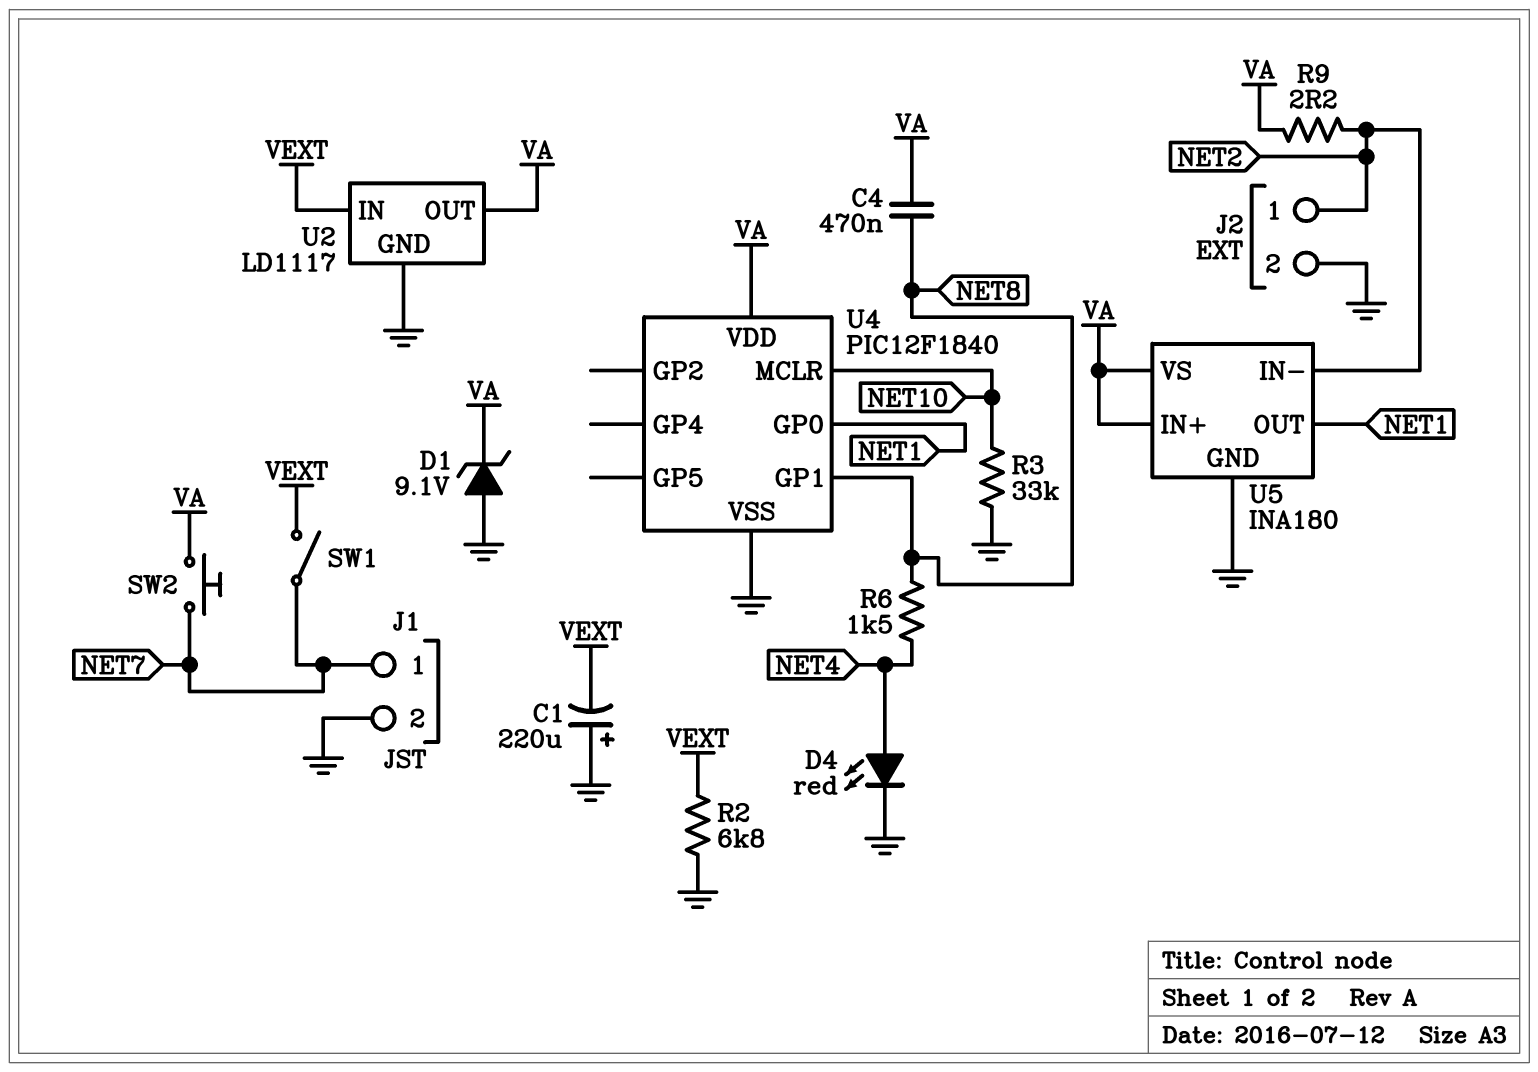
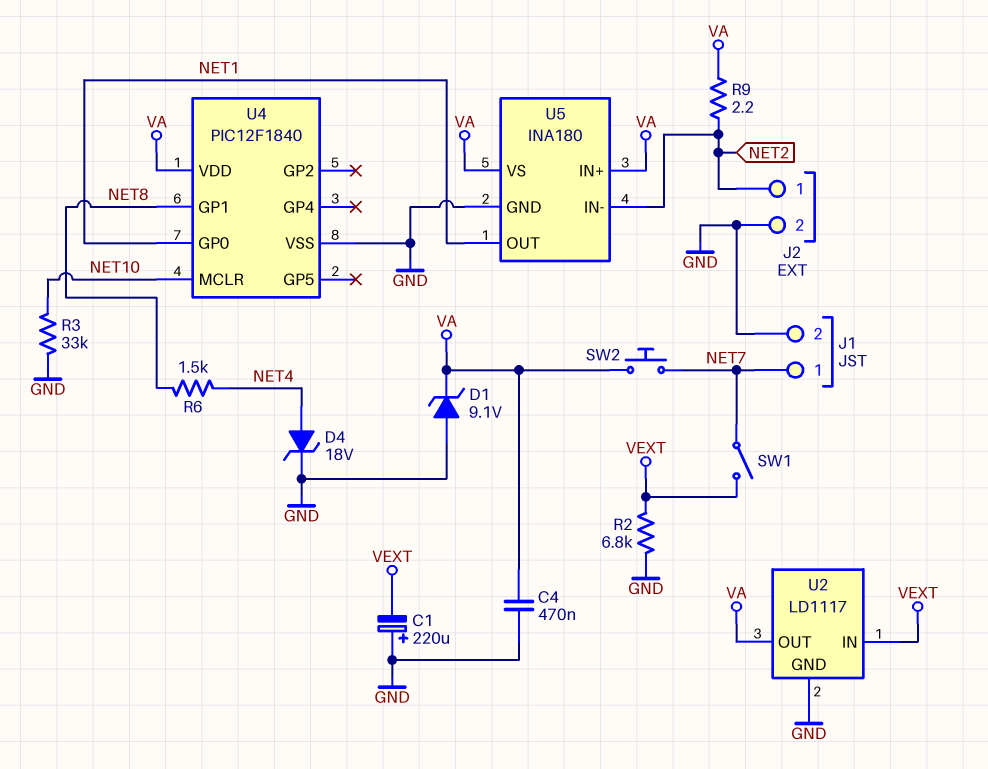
C4: 470nF (NET8, VA) -> 470nF (GND, VA)
D4: LED red (A NET4, K GND) -> zener 18V (A NET4, K GND)

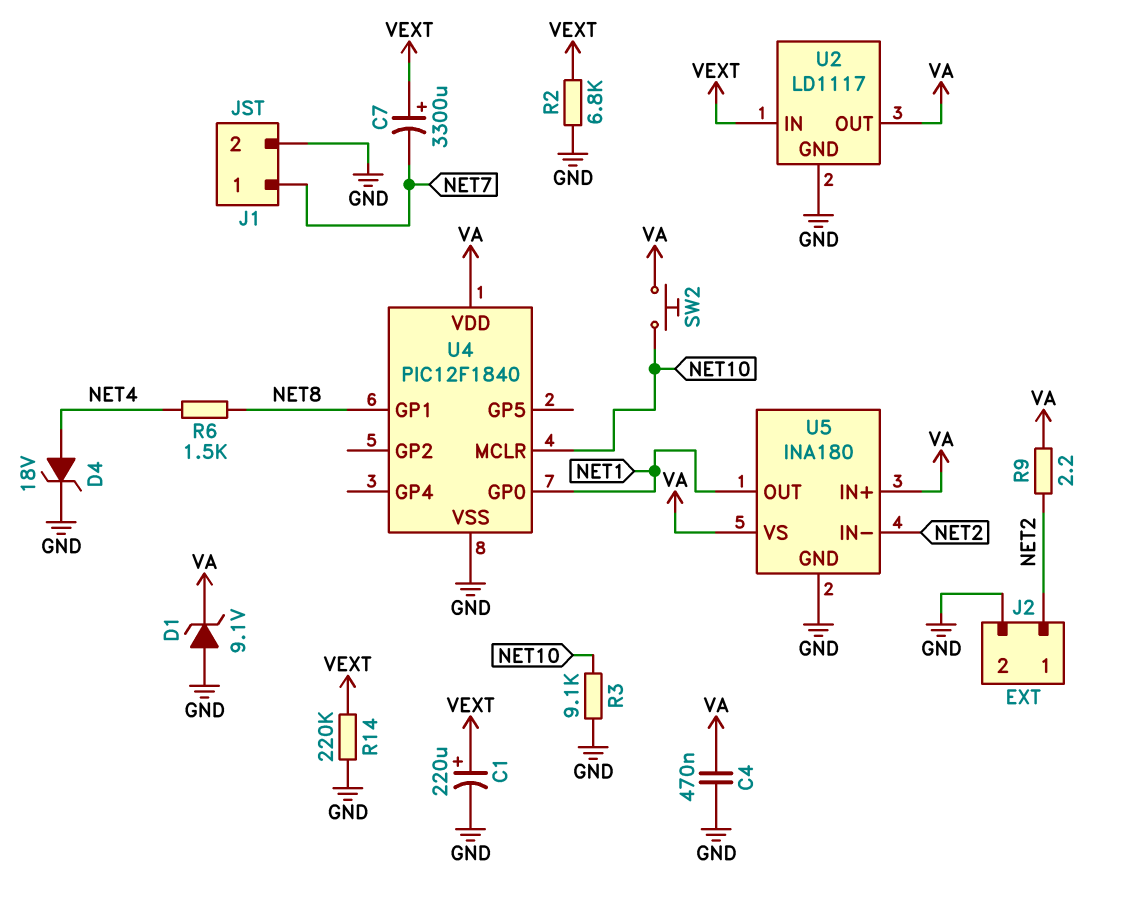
C1: 220uF (plus GND, minus VEXT) -> 220uF (plus VEXT, minus GND)
C7: none -> 3300uF (plus VEXT, minus NET7)
R3: 33k (GND, NET10) -> 9.1k (GND, NET10)
R14: none -> 220k (GND, VEXT)
SW1: switch (NET7, VEXT) -> none
SW2: button (NET7, VA) -> button (NET10, VA)

